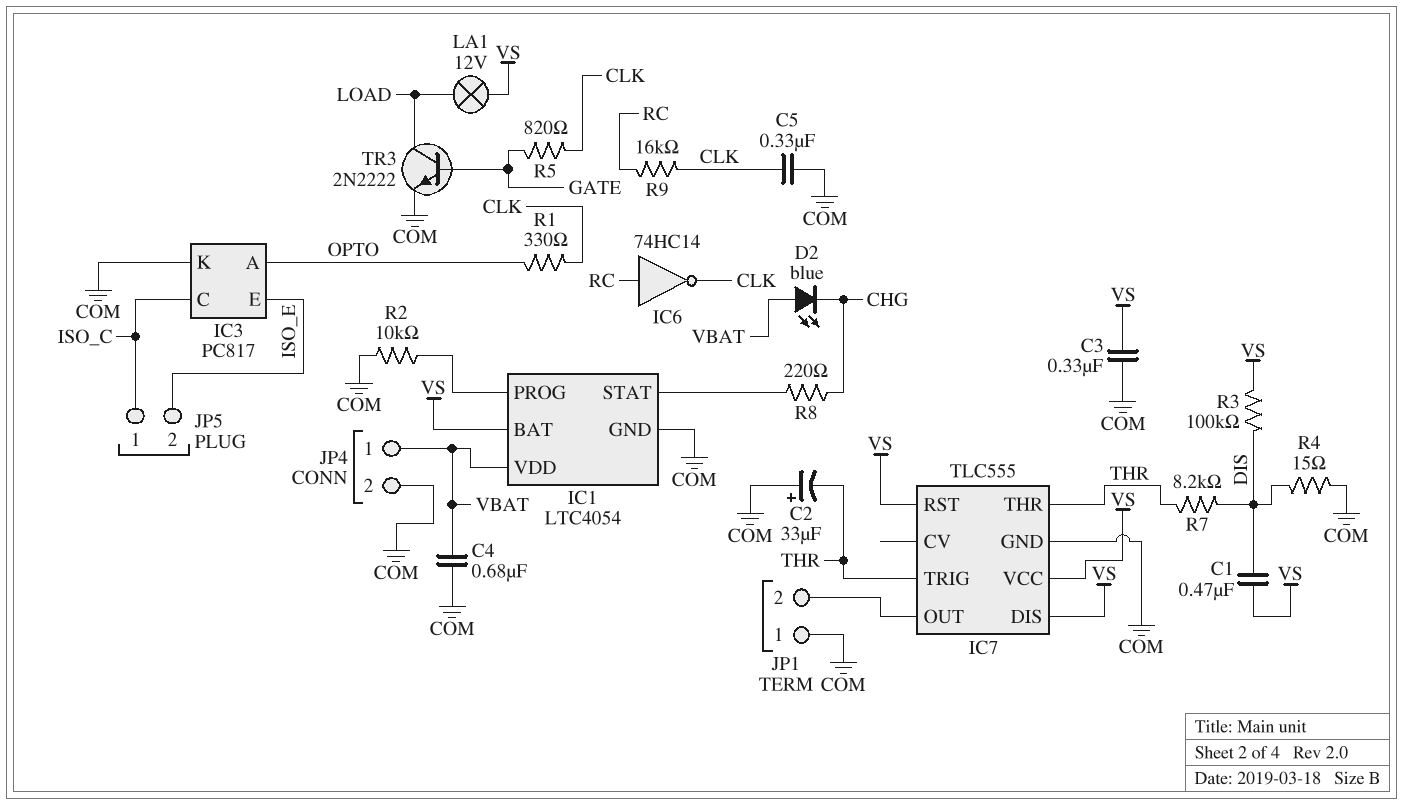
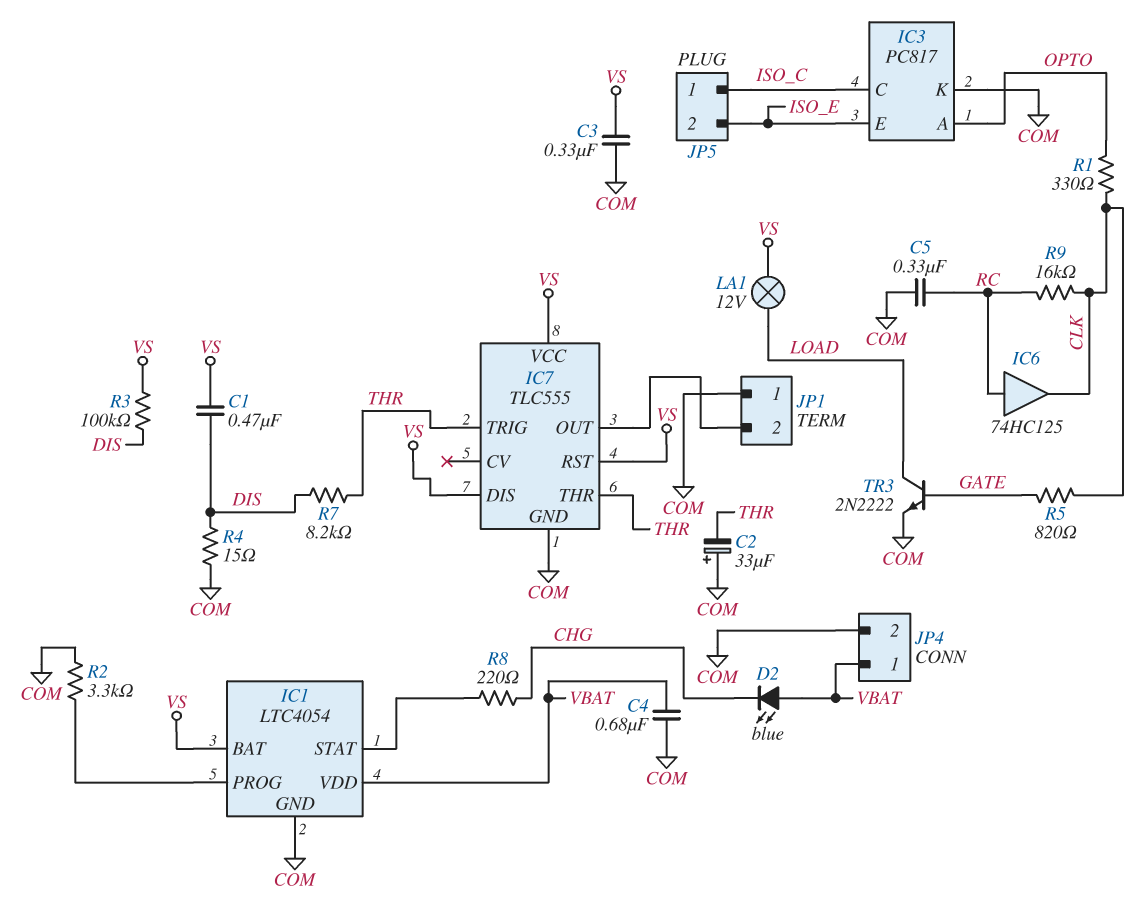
C5: 330nF (CLK, COM) -> 330nF (COM, RC)
IC6: NOT 74HC14 (in RC, out CLK) -> buffer 74HC125 (in RC, out CLK)
R2: 10k (COM, IC1/PROG) -> 3.3k (COM, IC1/PROG)

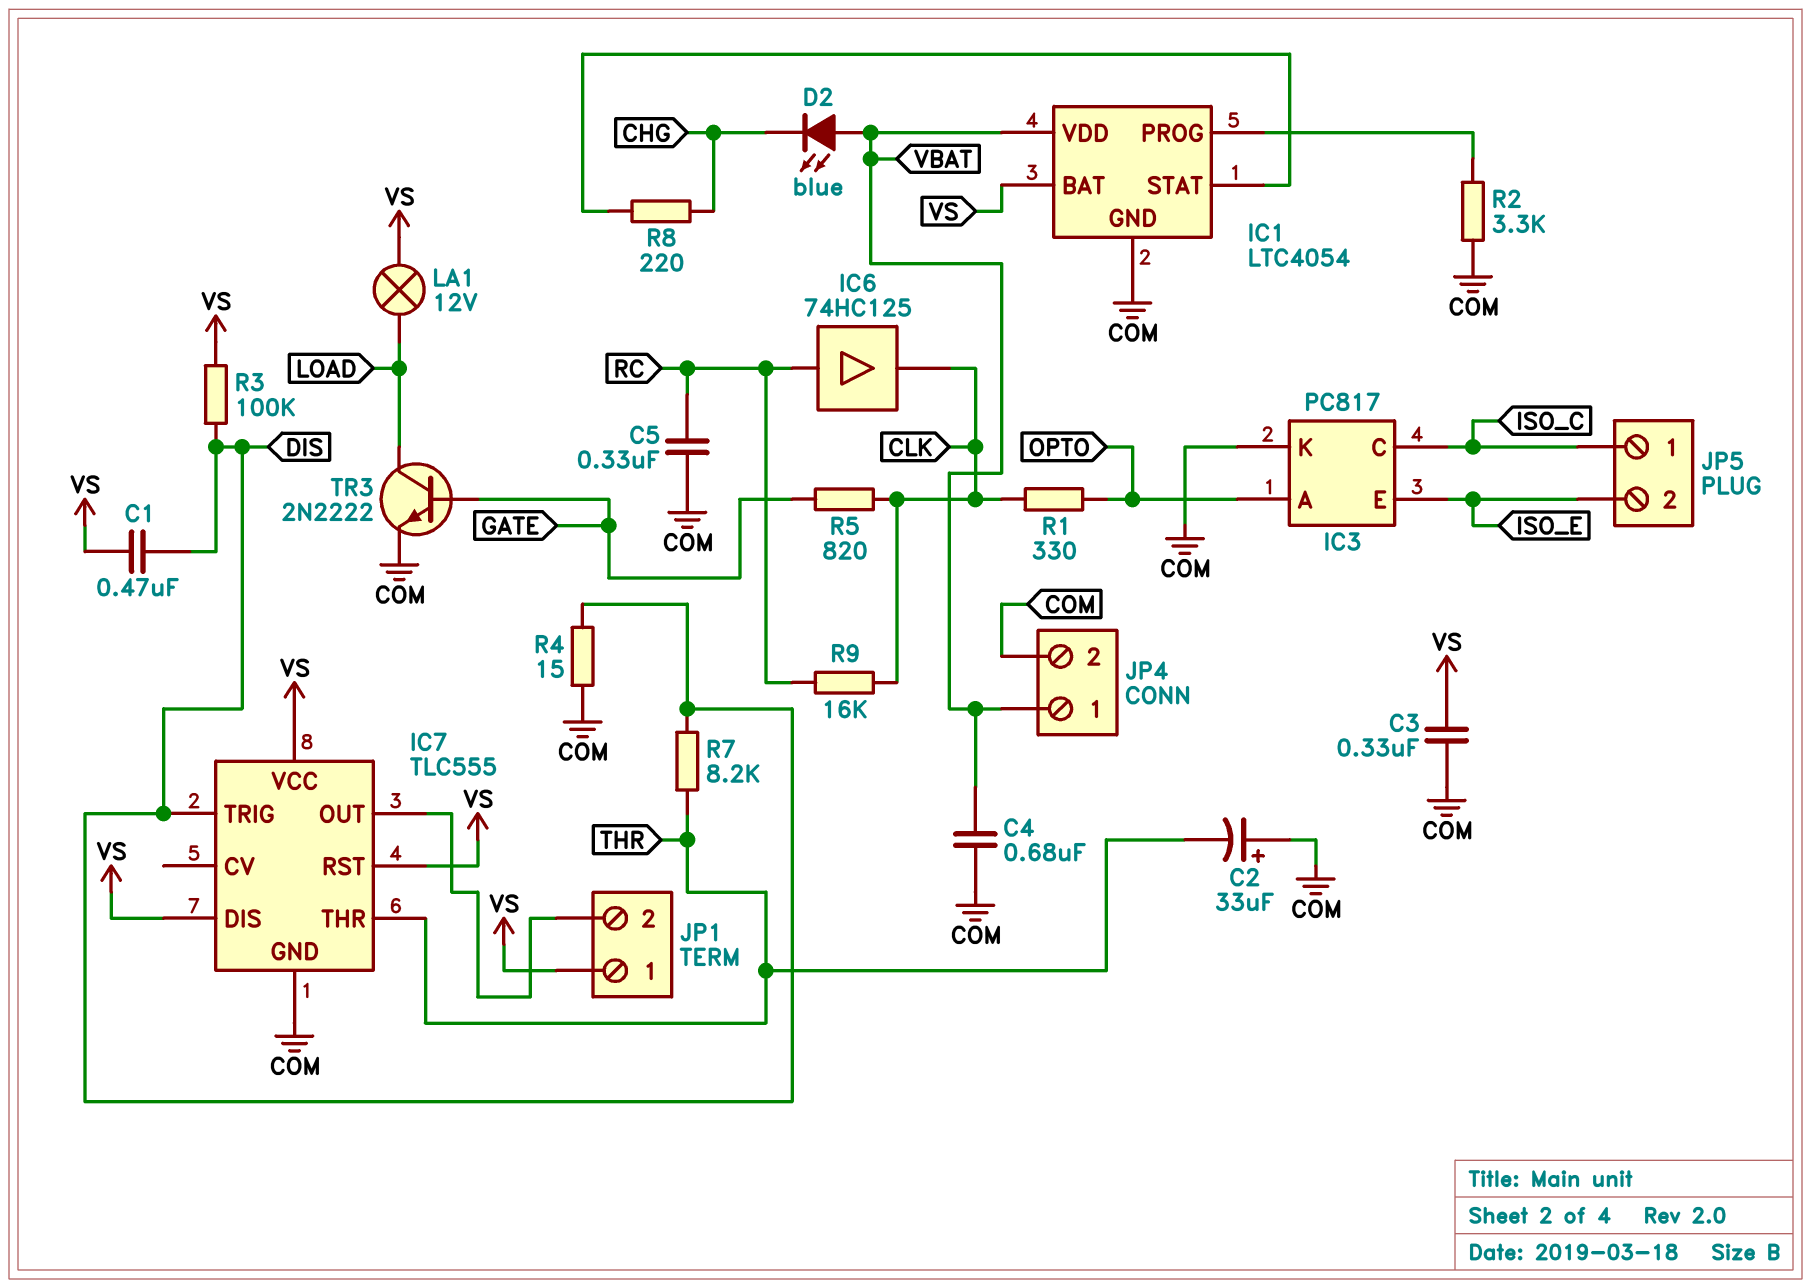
IC7 pin TRIG: THR -> DIS
JP1 pin 1: COM -> VS

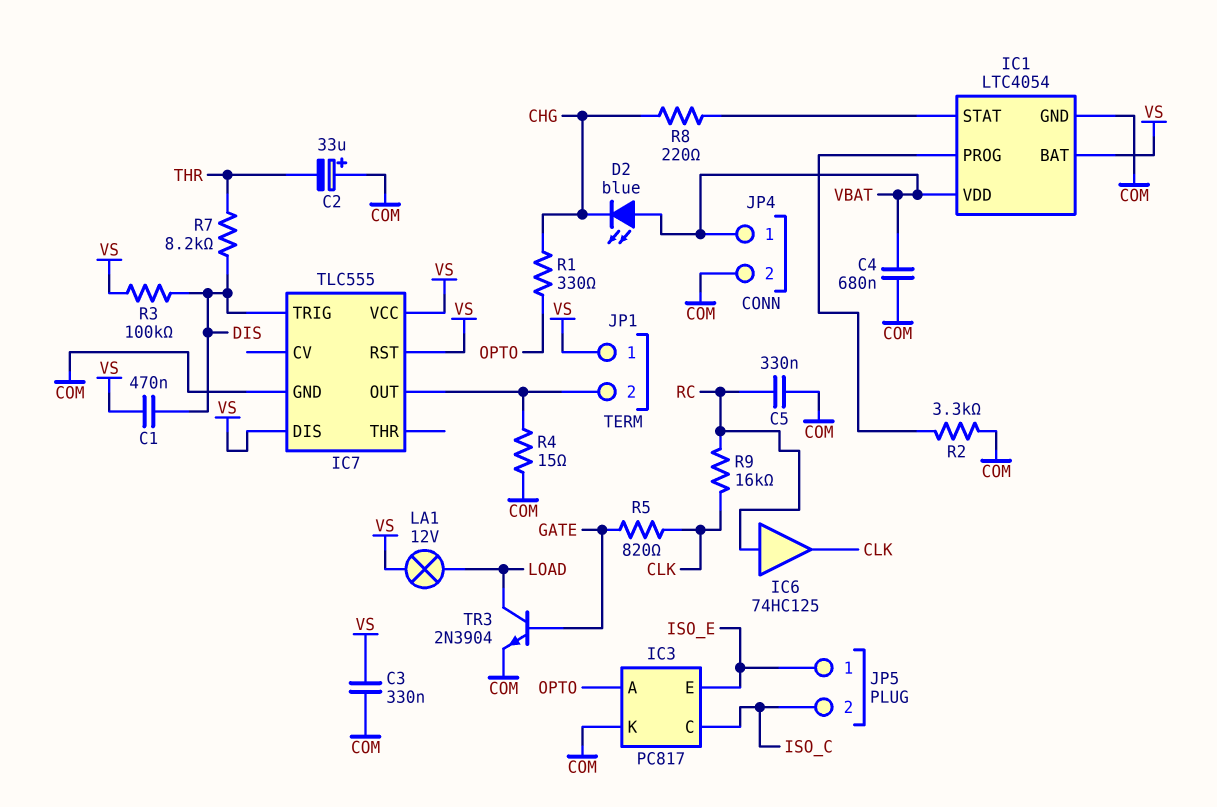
IC7 pin THR: THR -> none
JP5 pin 1: ISO_C -> ISO_E
JP5 pin 2: ISO_E -> ISO_C
R1: 330 (CLK, OPTO) -> 330 (CHG, OPTO)
R4: 15 (COM, DIS) -> 15 (COM, IC7/OUT)
TR3: NPN 2N2222 (B GATE, C LOAD, E COM) -> NPN 2N3904 (B GATE, C LOAD, E COM)

